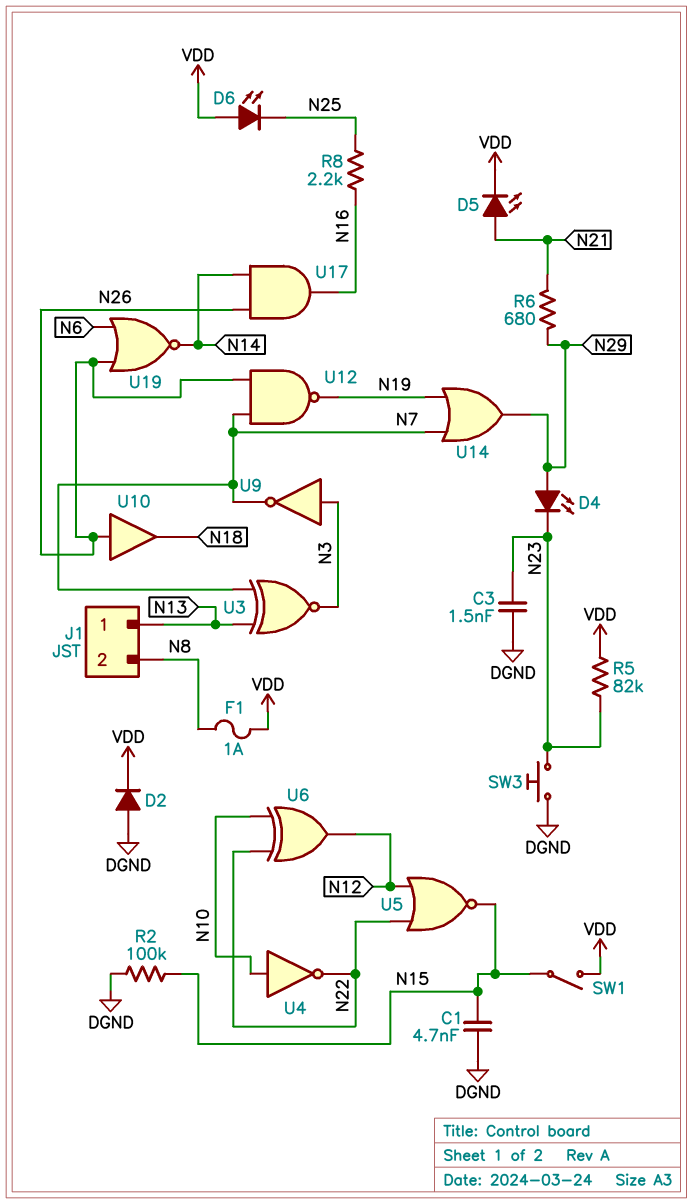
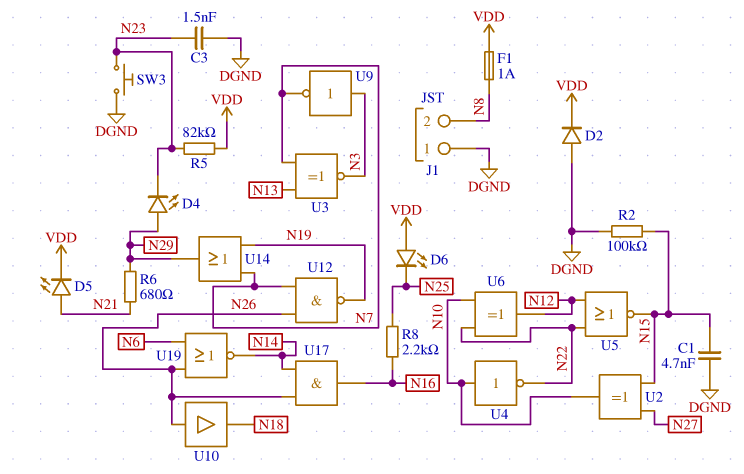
J1 pin 1: N13 -> DGND
SW1: switch (N15, VDD) -> none
U2: none -> XOR (in N15, in N27, out N10)

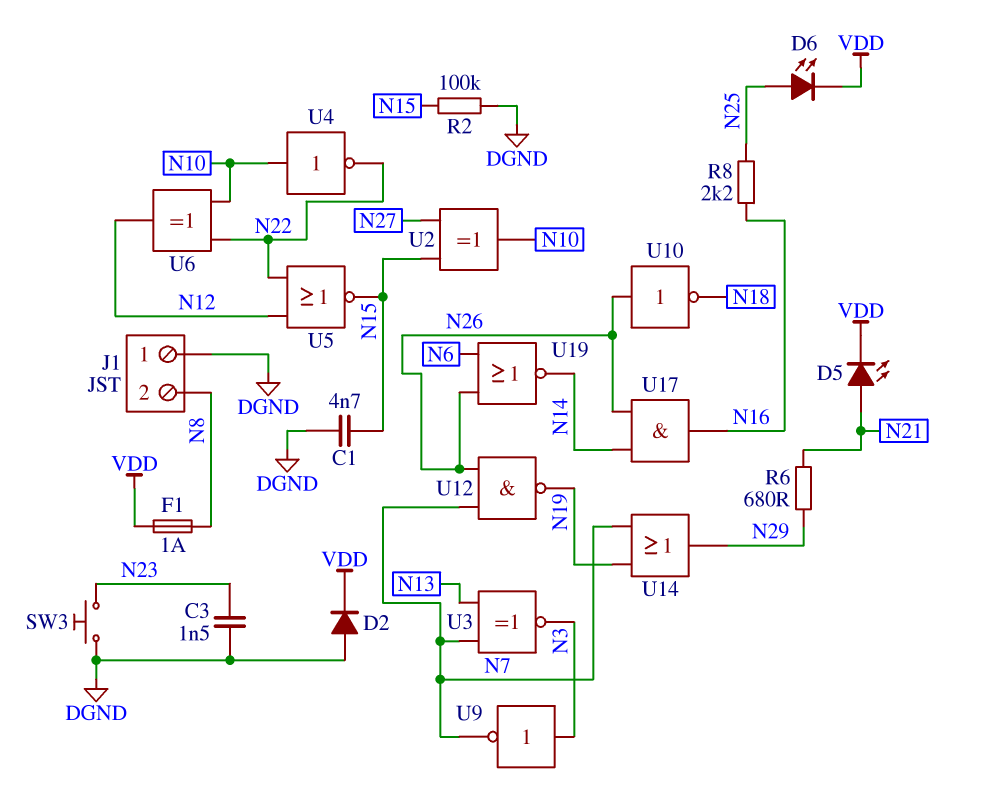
D4: LED (A N29, K N23) -> none
D6: LED (A VDD, K N25) -> LED (A N25, K VDD)
R5: 82k (N23, VDD) -> none
U10: buffer (in N26, out N18) -> NOT (in N26, out N18)

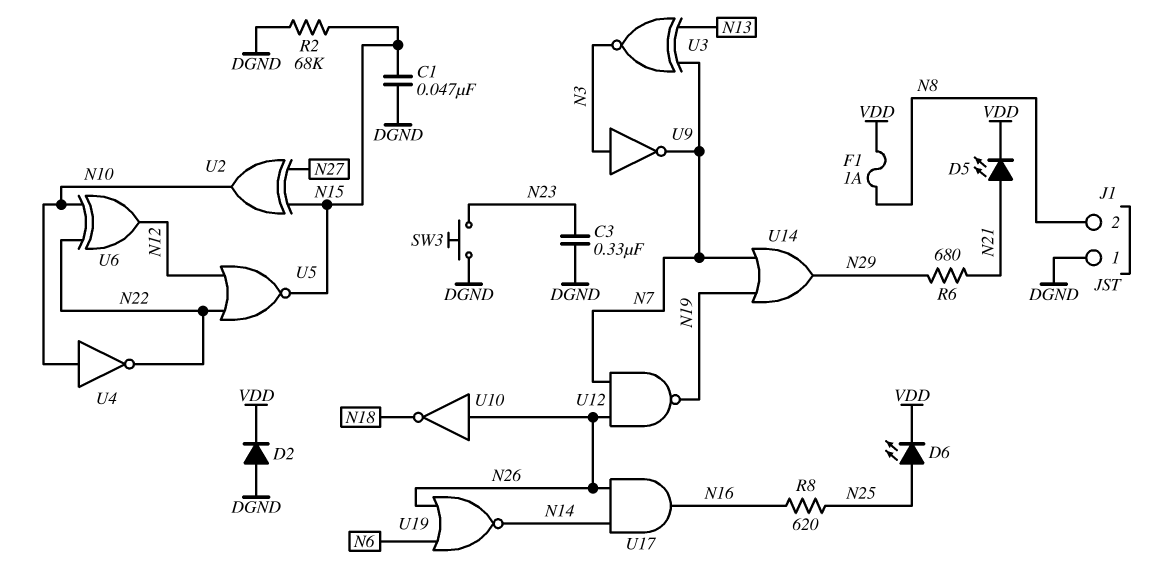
C1: 4.7nF (DGND, N15) -> 47nF (DGND, N15)
C3: 1.5nF (DGND, N23) -> 330nF (DGND, N23)
R2: 100k (DGND, N15) -> 68k (DGND, N15)
R8: 2.2k (N16, N25) -> 620 (N16, N25)

